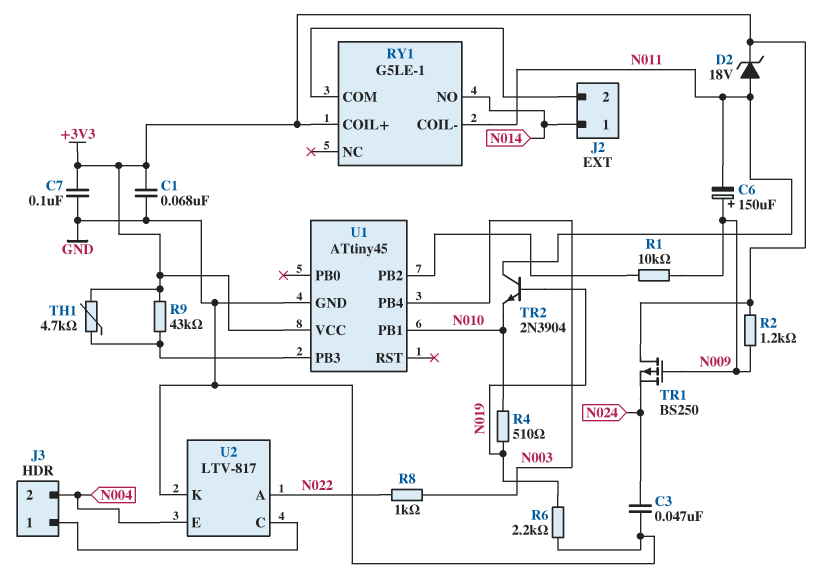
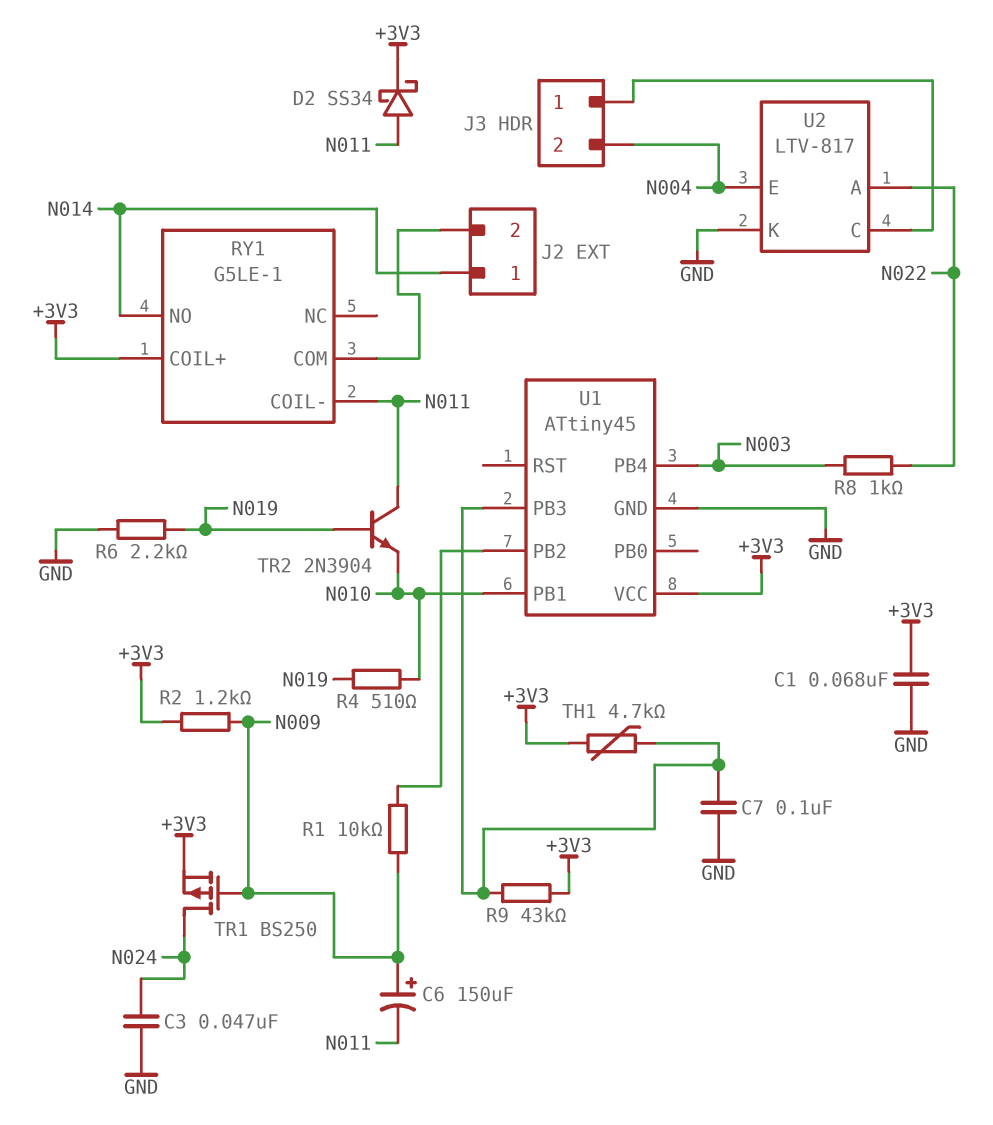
C7: 100nF (+3V3, GND) -> 100nF (GND, U1/PB3)
D2: zener 18V (A N011, K +3V3) -> schottky SS34 (A N011, K +3V3)
TR1: PMOS BS250 (G N009, D +3V3, S N024) -> PMOS BS250 (G N009, D N024, S +3V3)

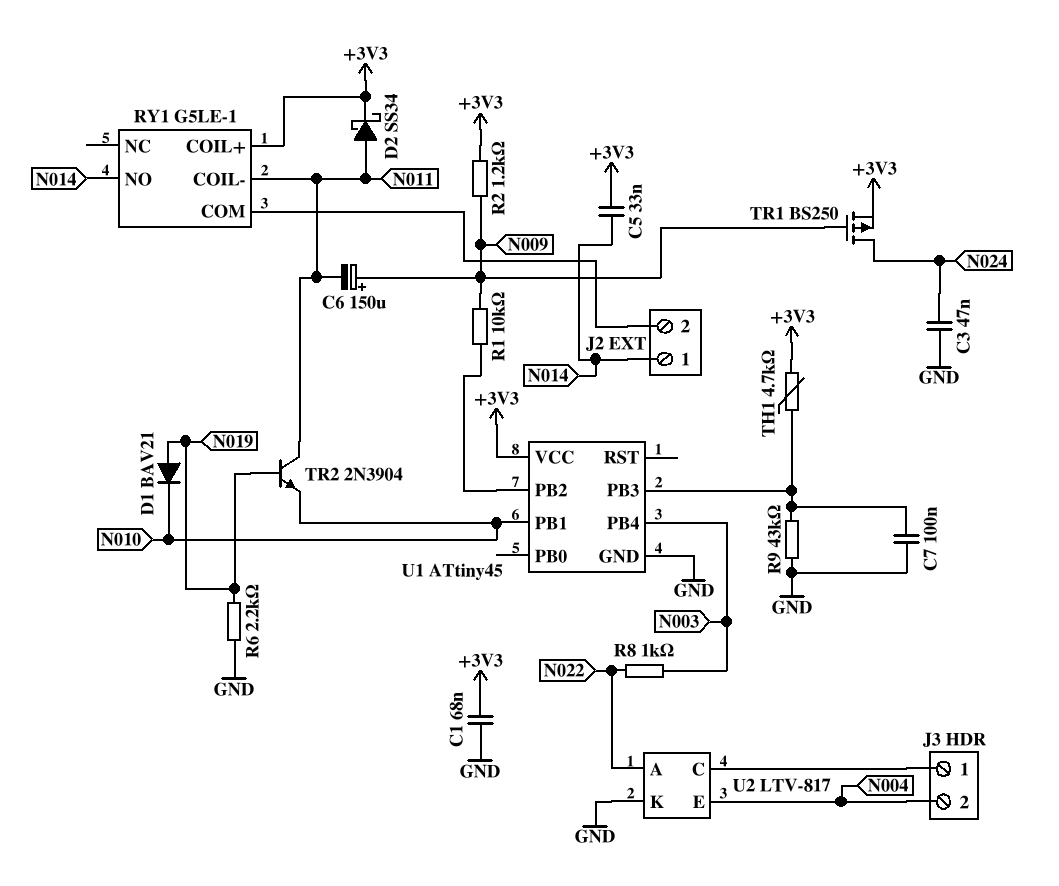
C5: none -> 33nF (+3V3, N014)
D1: none -> diode BAV21 (A N019, K N010)
R4: 510 (N010, N019) -> none
R9: 43k (+3V3, U1/PB3) -> 43k (GND, U1/PB3)

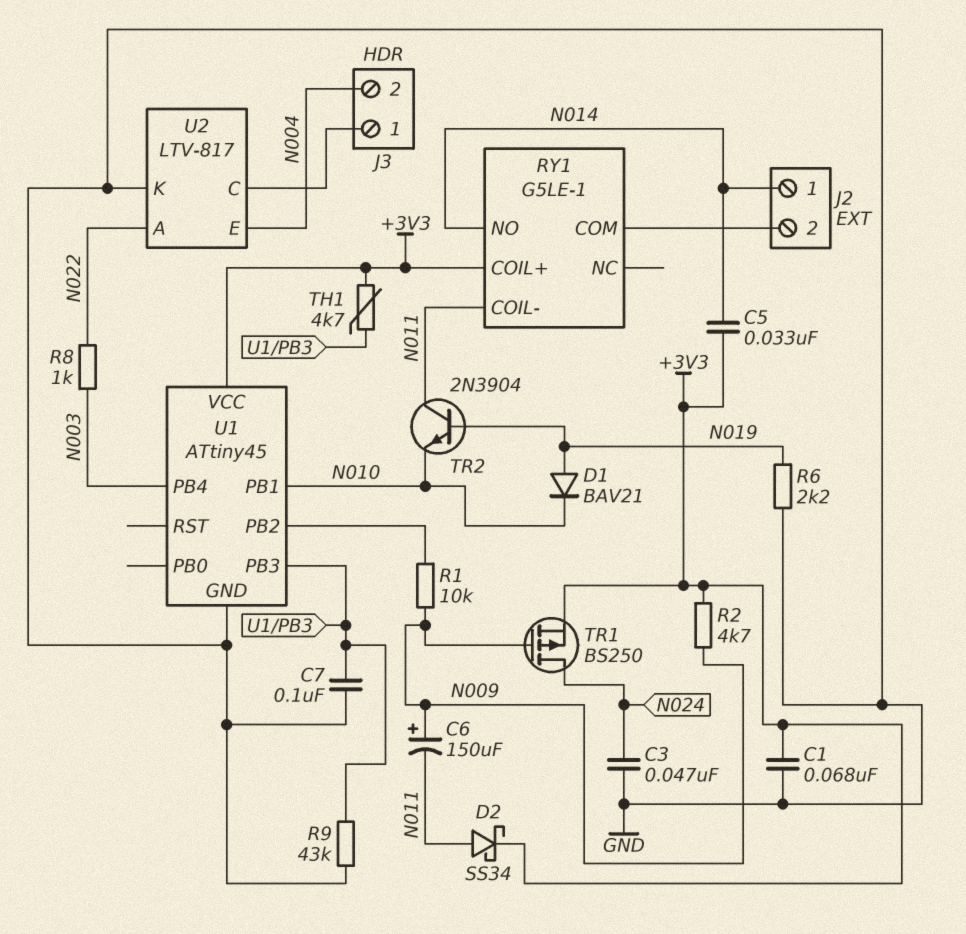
R2: 1.2k (+3V3, N009) -> 4.7k (+3V3, N009)

